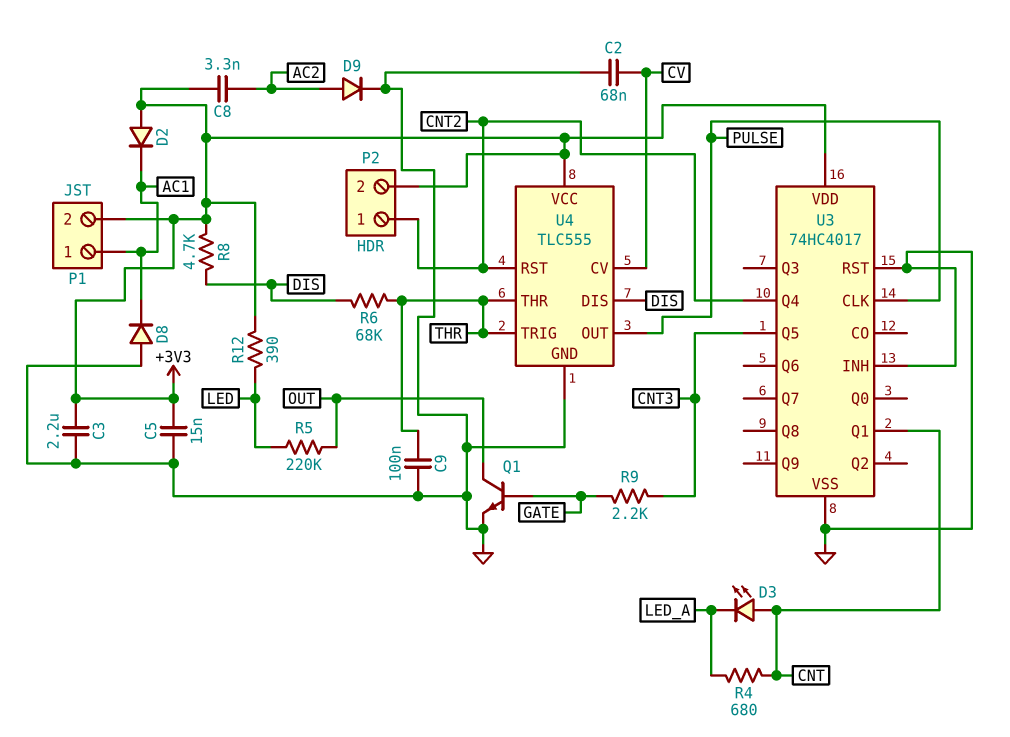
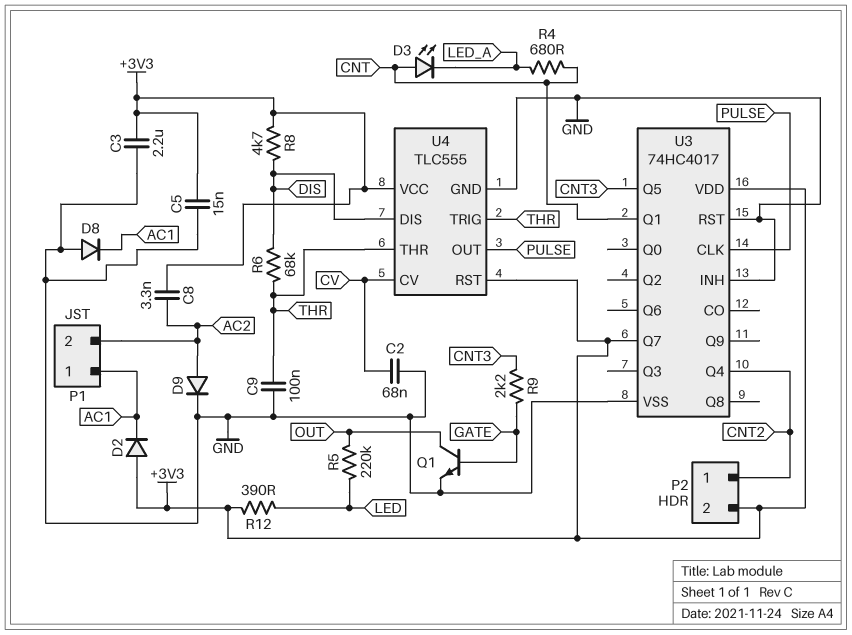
P1 pin 2: +3V3 -> AC2
U3 pin Q7: none -> +3V3
U4 pin RST: CNT2 -> +3V3

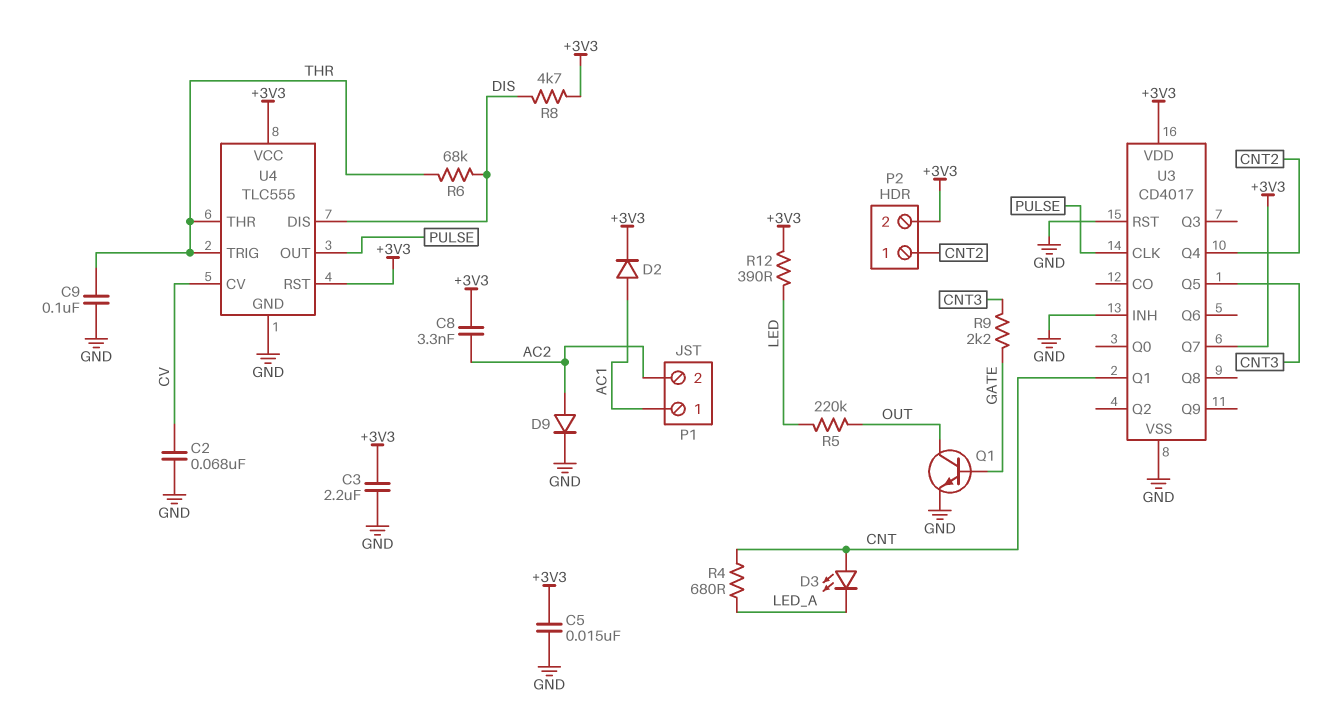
D2: diode (A +3V3, K AC1) -> diode (A AC1, K +3V3)
D8: diode (A GND, K AC1) -> none
U3: 74HC4017 -> CD4017

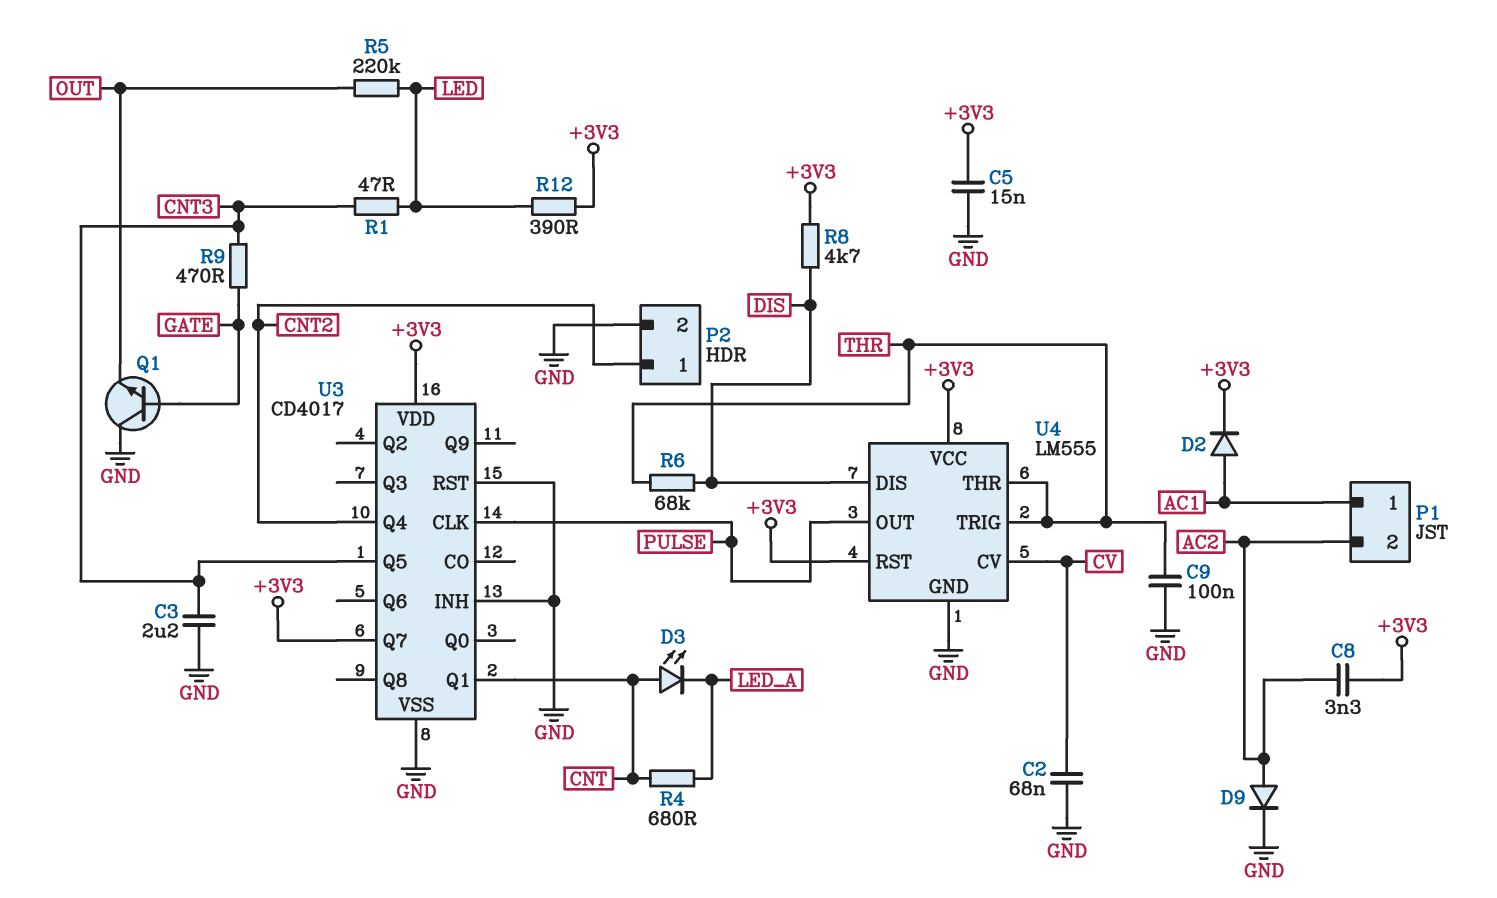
C3: 2.2uF (+3V3, GND) -> 2.2uF (CNT3, GND)
P2 pin 2: +3V3 -> GND
Q1: NPN (B GATE, C OUT, E GND) -> NPN (B GATE, C GND, E OUT)
R1: none -> 47 (CNT3, LED)
R9: 2.2k (CNT3, GATE) -> 470 (CNT3, GATE)
U4: TLC555 -> LM555

